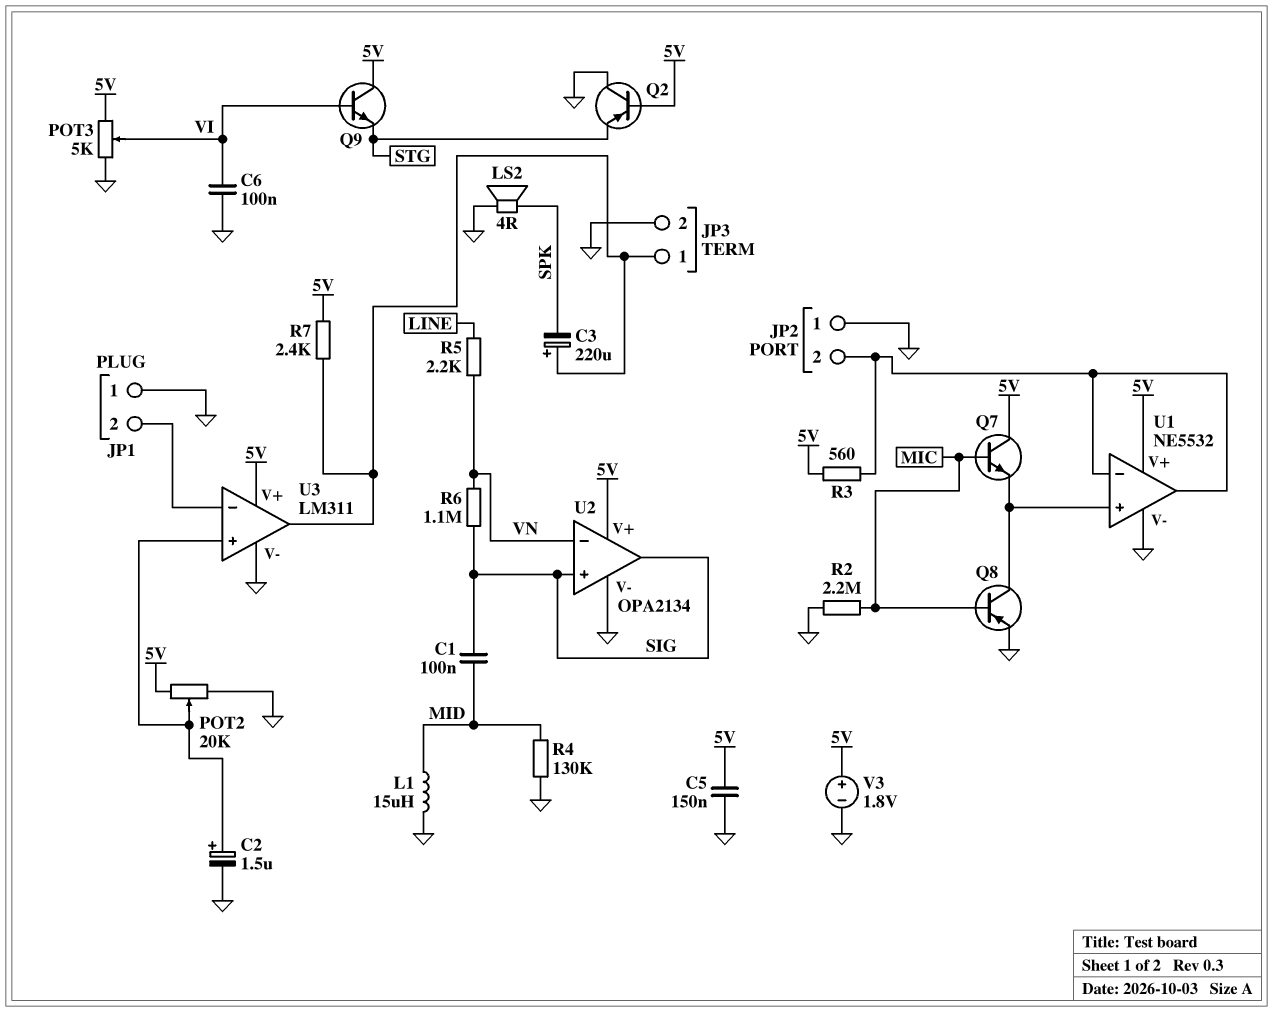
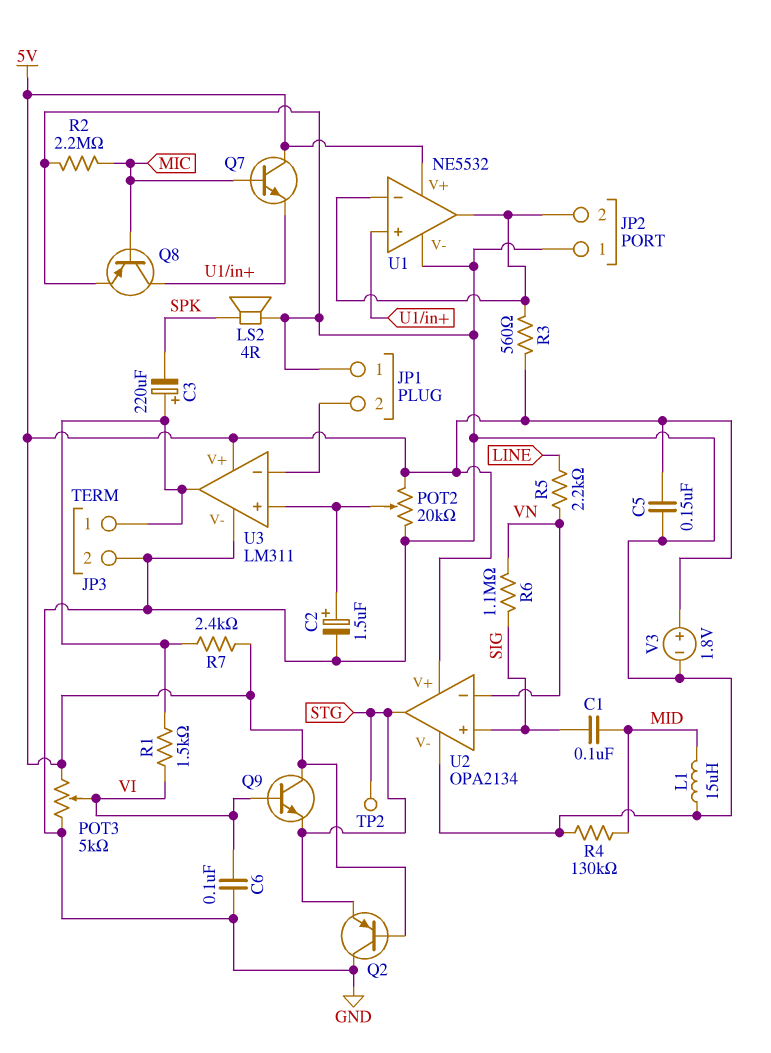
R1: none -> 1.5k (JP3/1, VI)
TP2: none -> test point (STG)
U2 pin out: SIG -> STG

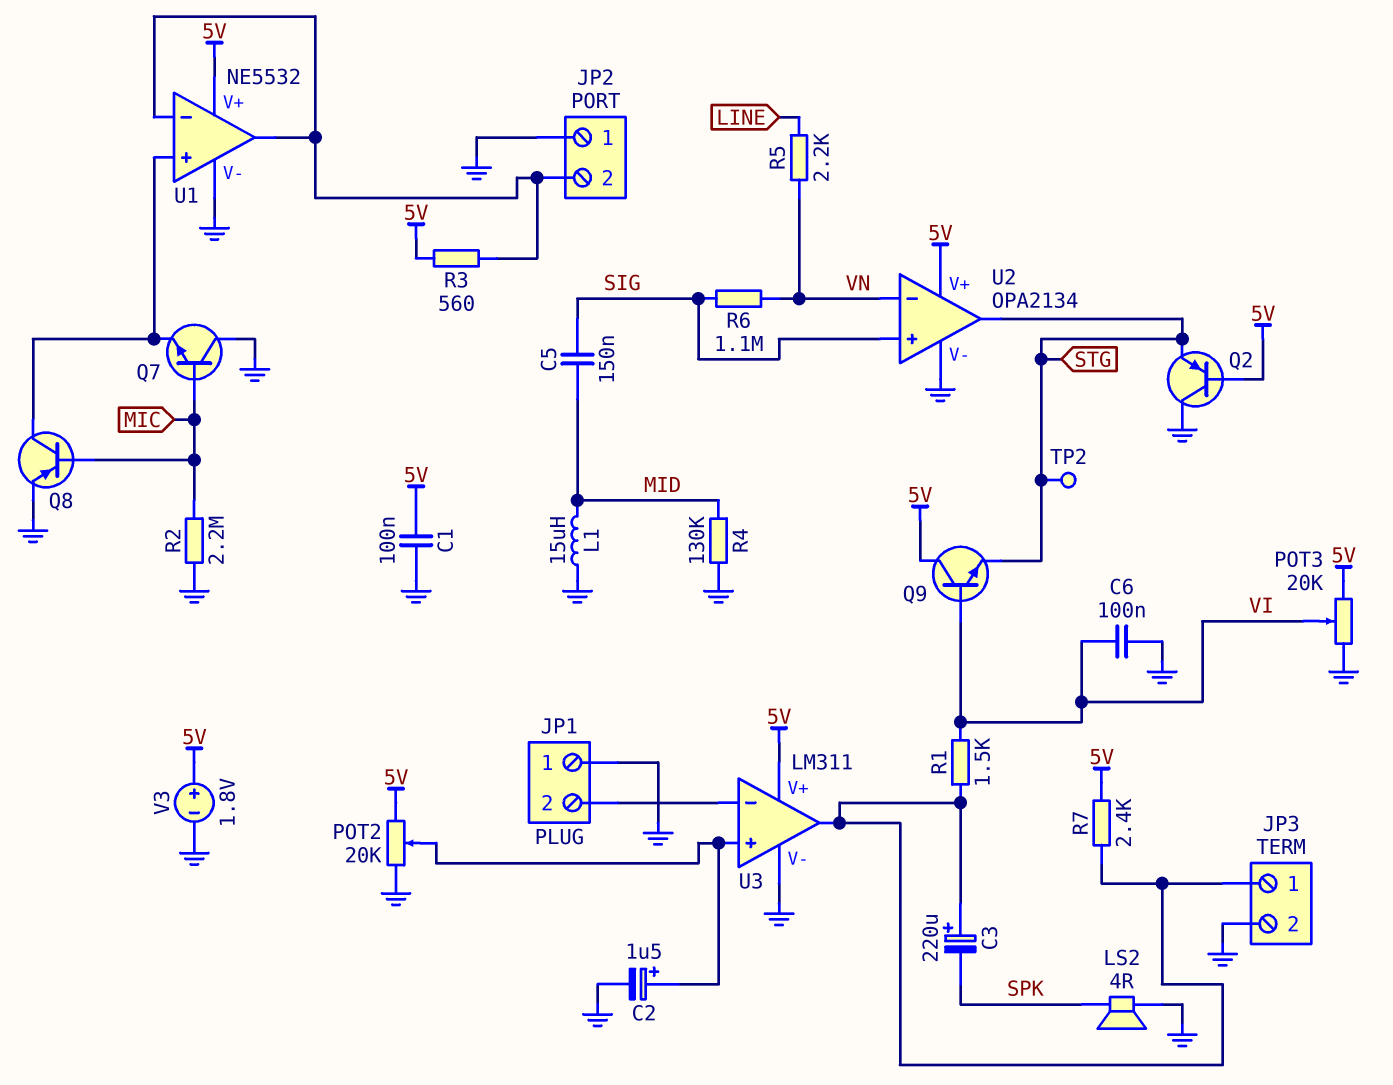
C1: 100nF (MID, SIG) -> 100nF (5V, GND)
C5: 150nF (5V, GND) -> 150nF (MID, SIG)
POT3: 5k (5V, GND, wiper VI) -> 20k (5V, GND, wiper VI)
Q7: NPN (B MIC, C 5V, E U1/in+) -> NPN (B MIC, C GND, E U1/in+)

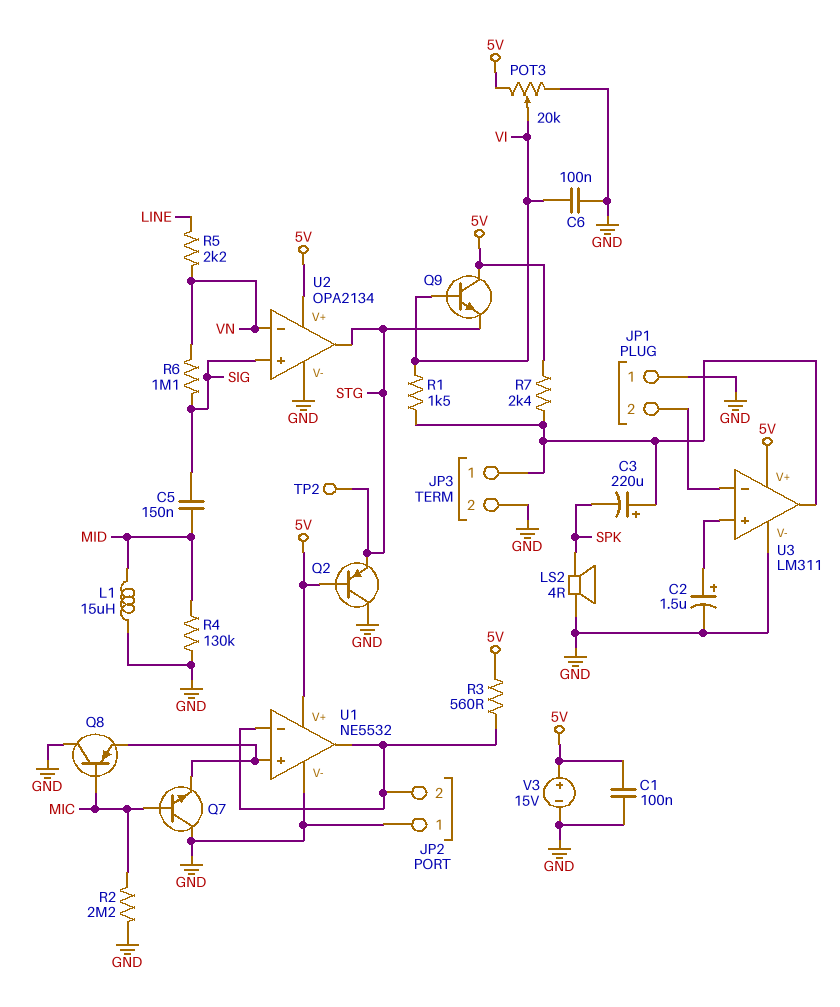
POT2: 20k (5V, GND, wiper U3/in+) -> none
Q8: PNP (B MIC, C U1/in+, E GND) -> PNP (B MIC, C GND, E U1/in+)
V3: 1.8V (plus 5V, minus GND) -> 15V (plus 5V, minus GND)

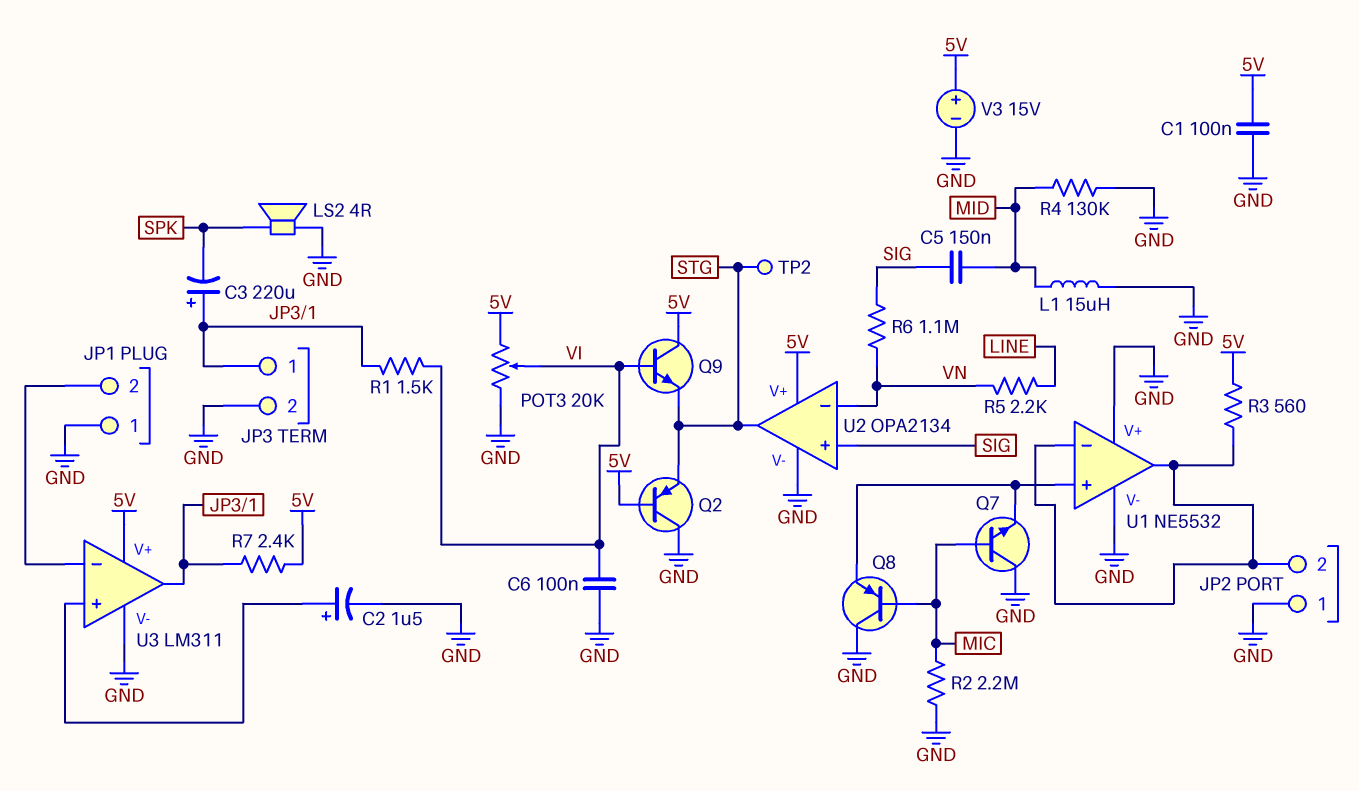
U1 pin V+: 5V -> GND

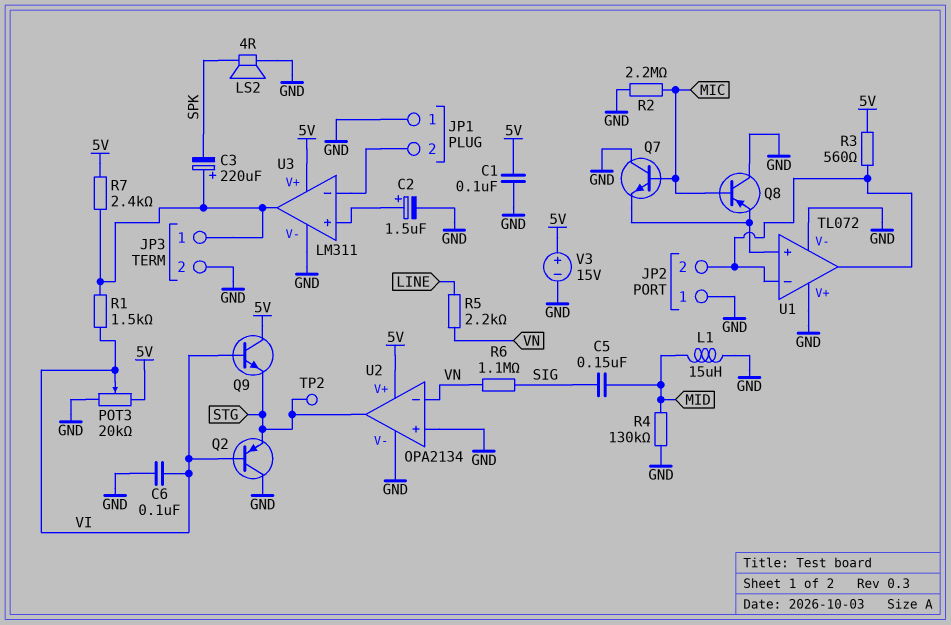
Q2: PNP (B 5V, C GND, E STG) -> PNP (B VI, C GND, E STG)
U1: NE5532 -> TL072
U2 pin in+: SIG -> GND

